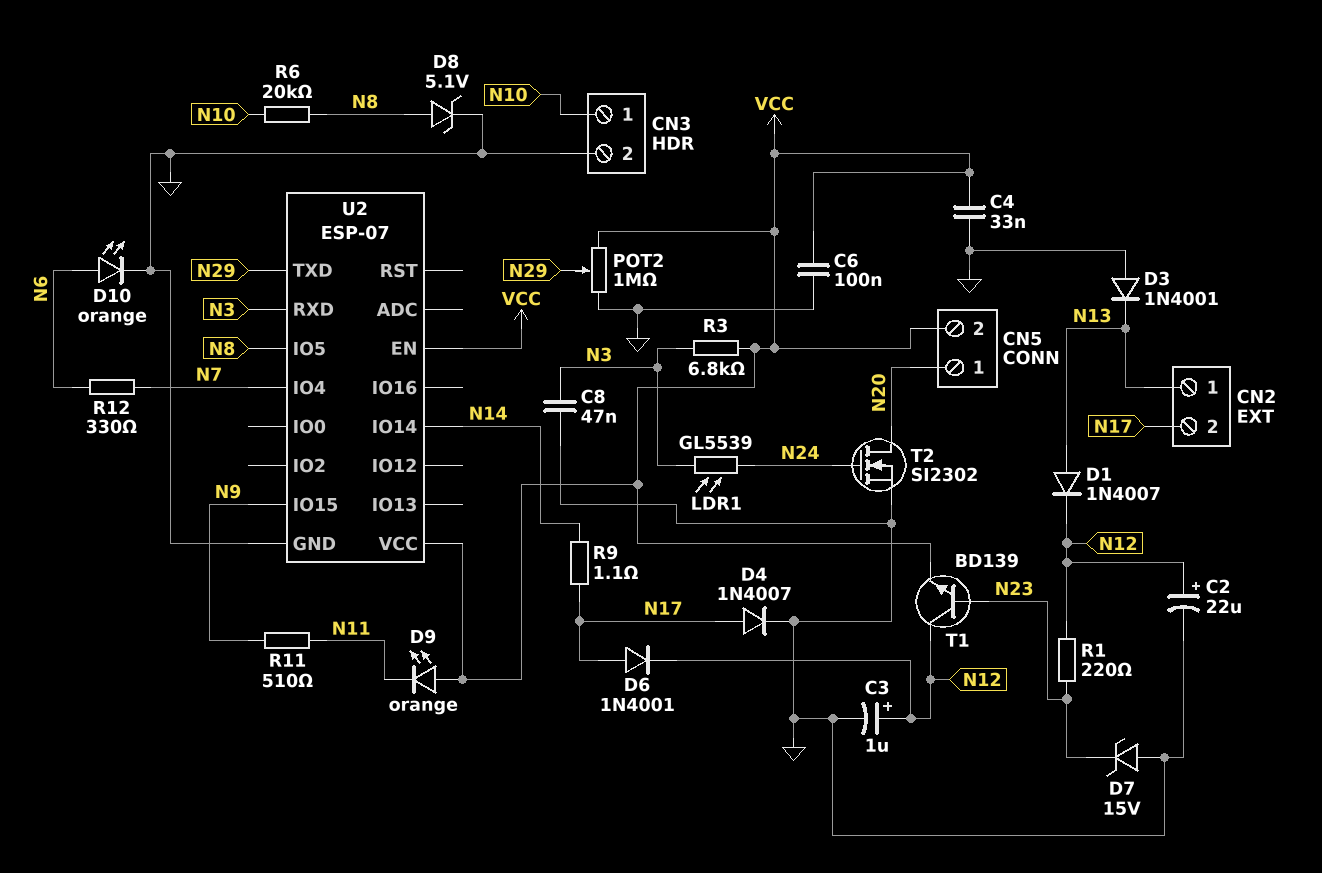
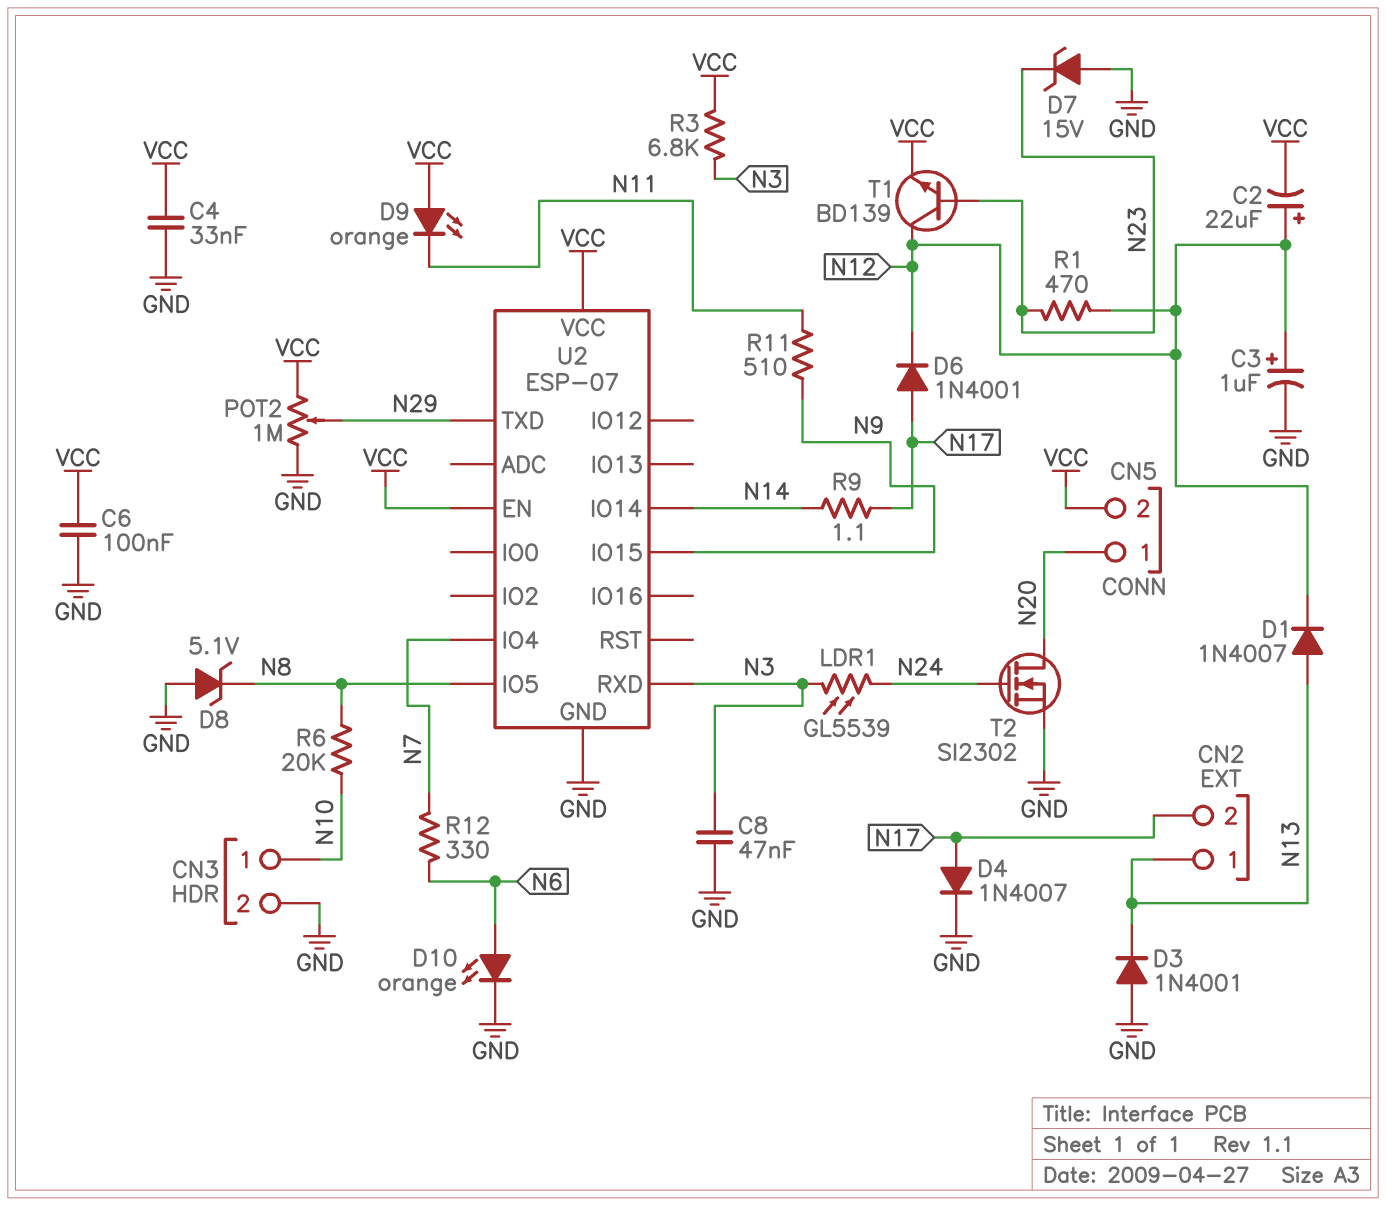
C2: 22uF (plus N12, minus GND) -> 22uF (plus N12, minus VCC)
D8: zener 5.1V (A N8, K GND) -> zener 5.1V (A GND, K N8)
R1: 220 (N12, N23) -> 470 (N12, N23)

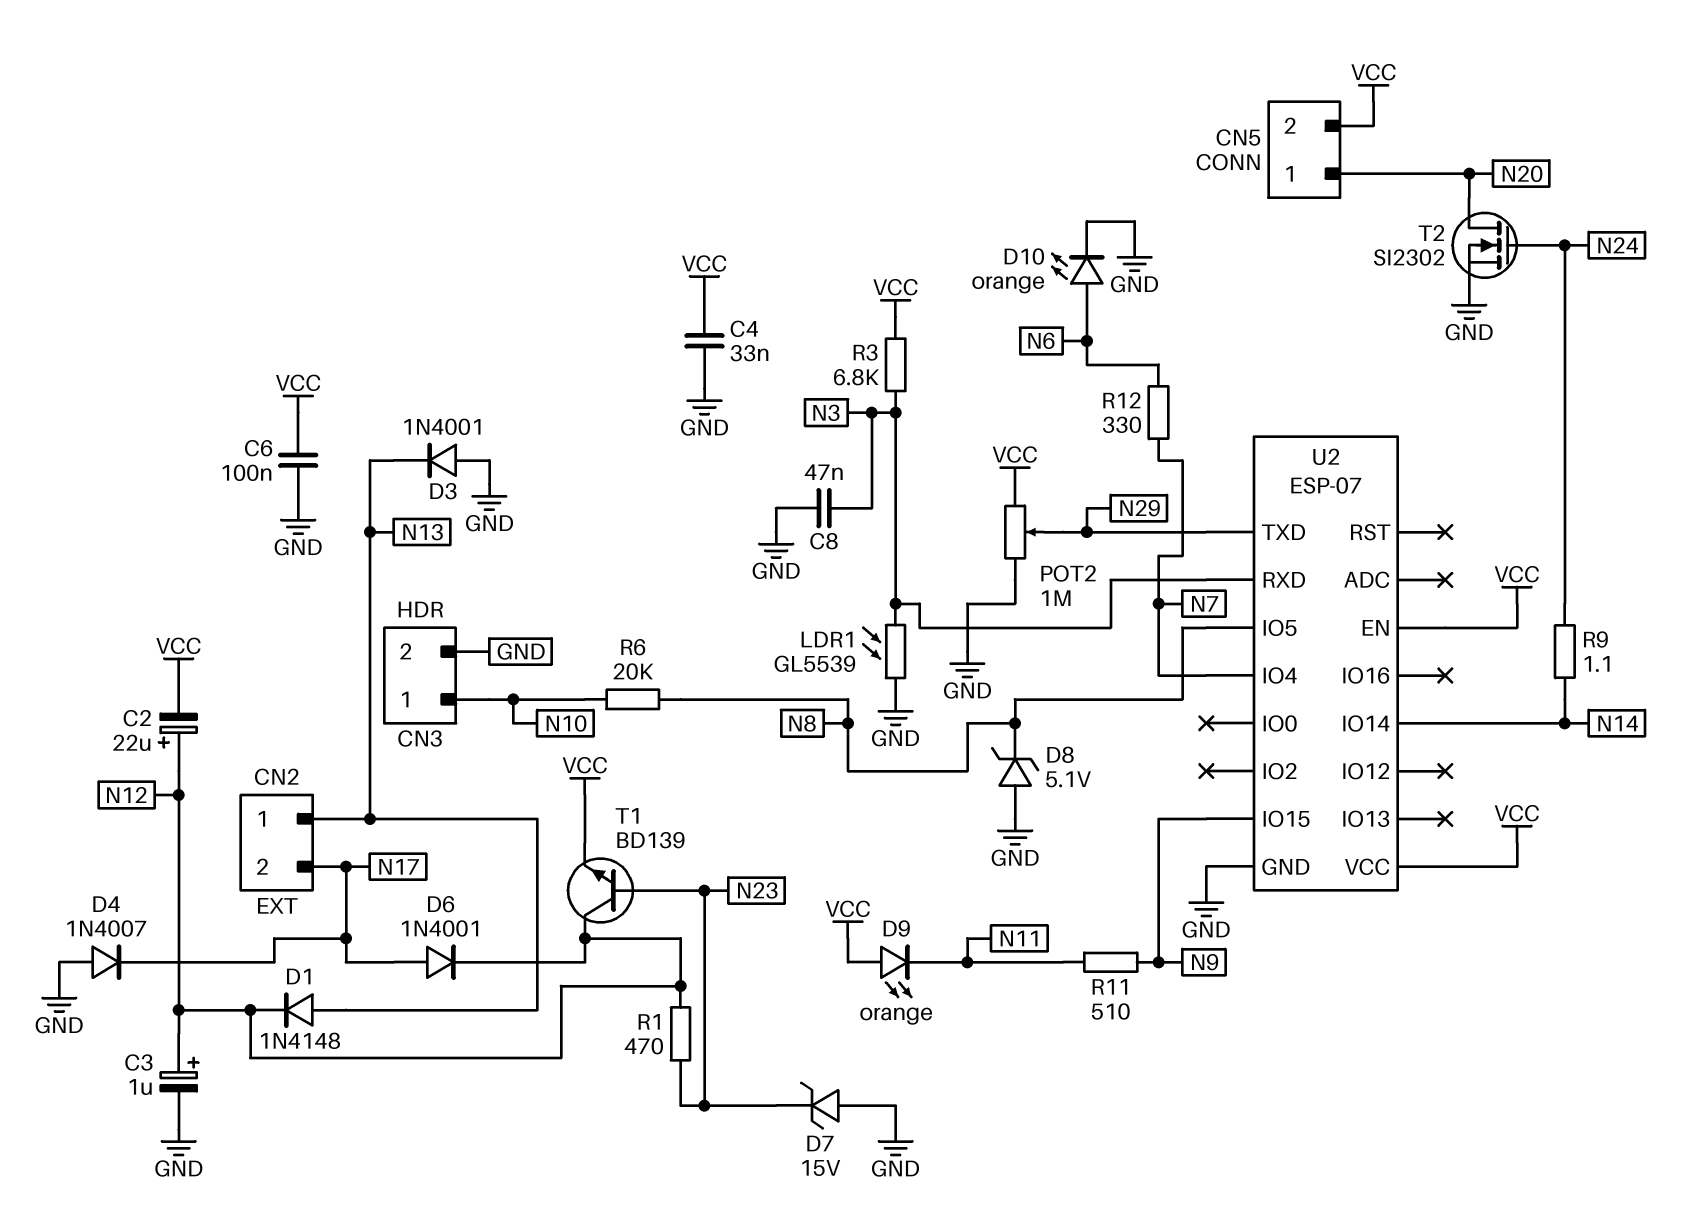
D1: diode 1N4007 (A N13, K N12) -> diode 1N4148 (A N13, K N12)
D4: diode 1N4007 (A N17, K GND) -> diode 1N4007 (A GND, K N17)
LDR1: GL5539 (N3, N24) -> GL5539 (GND, N3)
R9: 1.1 (N14, N17) -> 1.1 (N14, N24)

